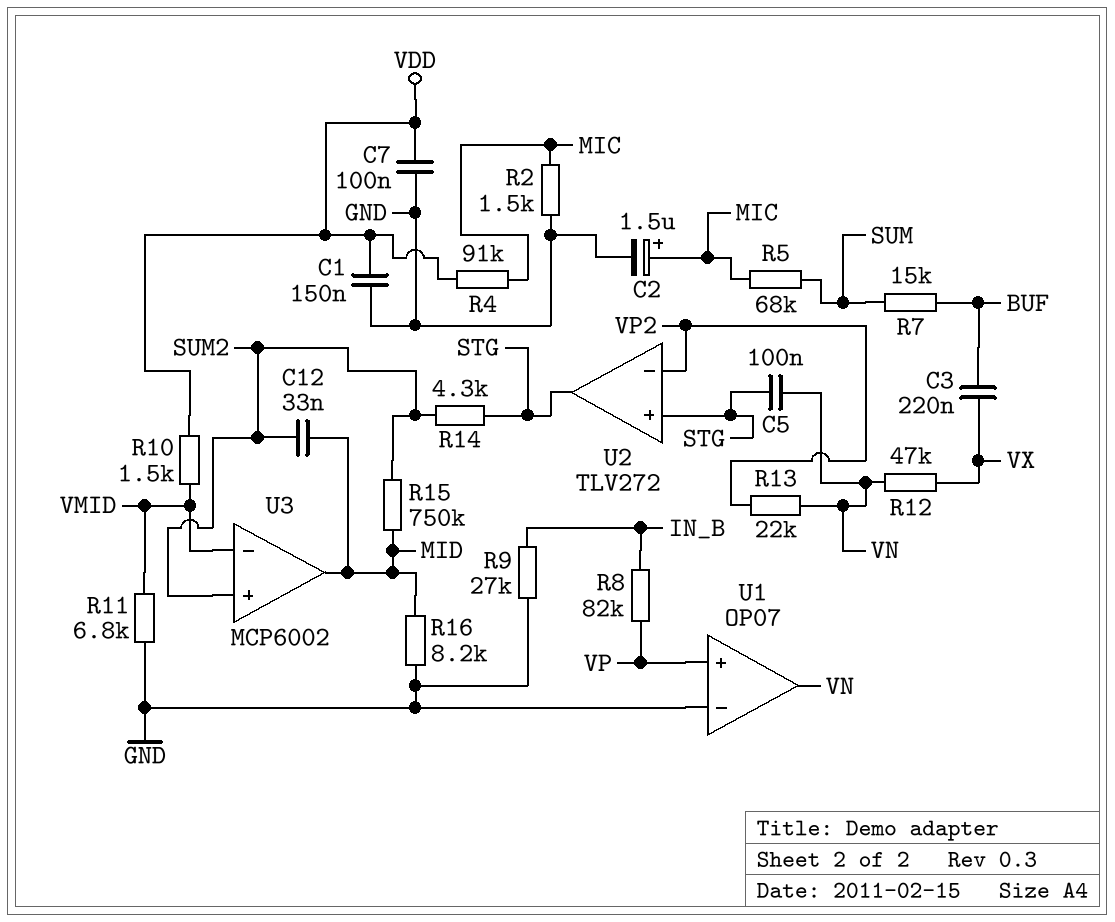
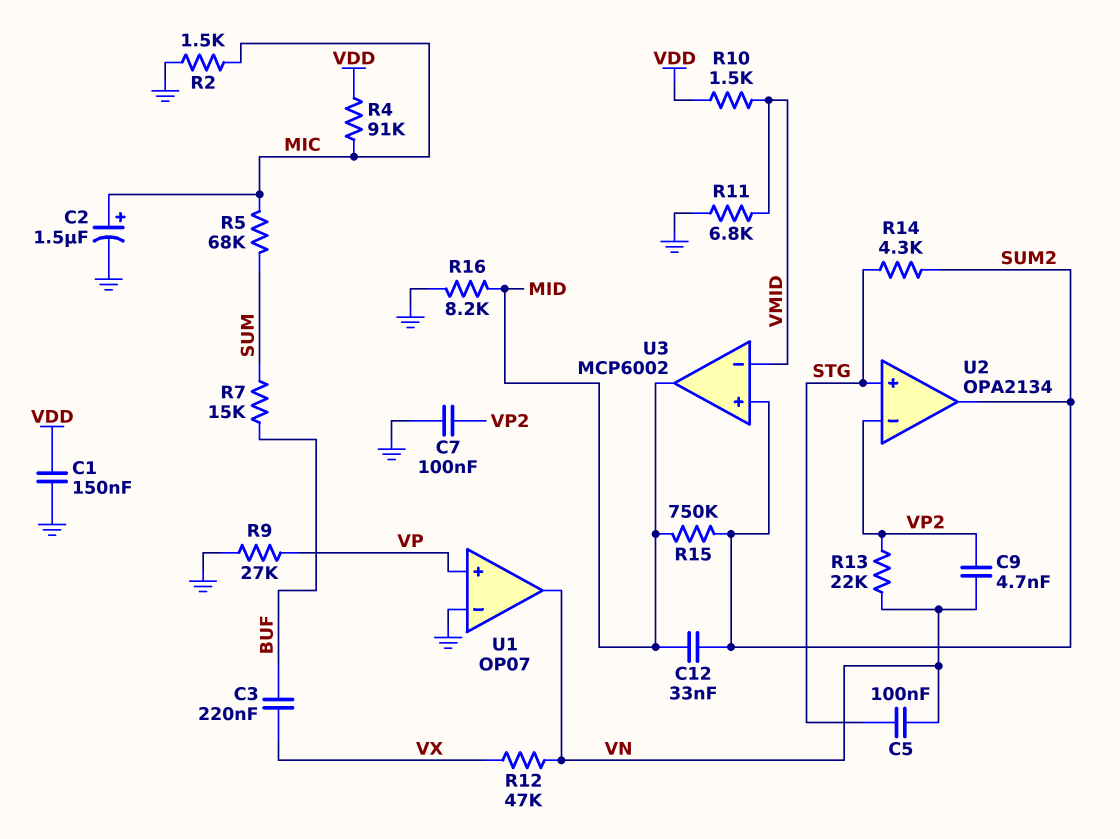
C7: 100nF (GND, VDD) -> 100nF (GND, VP2)
C9: none -> 4.7nF (VN, VP2)
R8: 82k (IN_B, VP) -> none
R9: 27k (GND, IN_B) -> 27k (GND, VP)
U2: TLV272 -> OPA2134
U2 pin out: STG -> SUM2

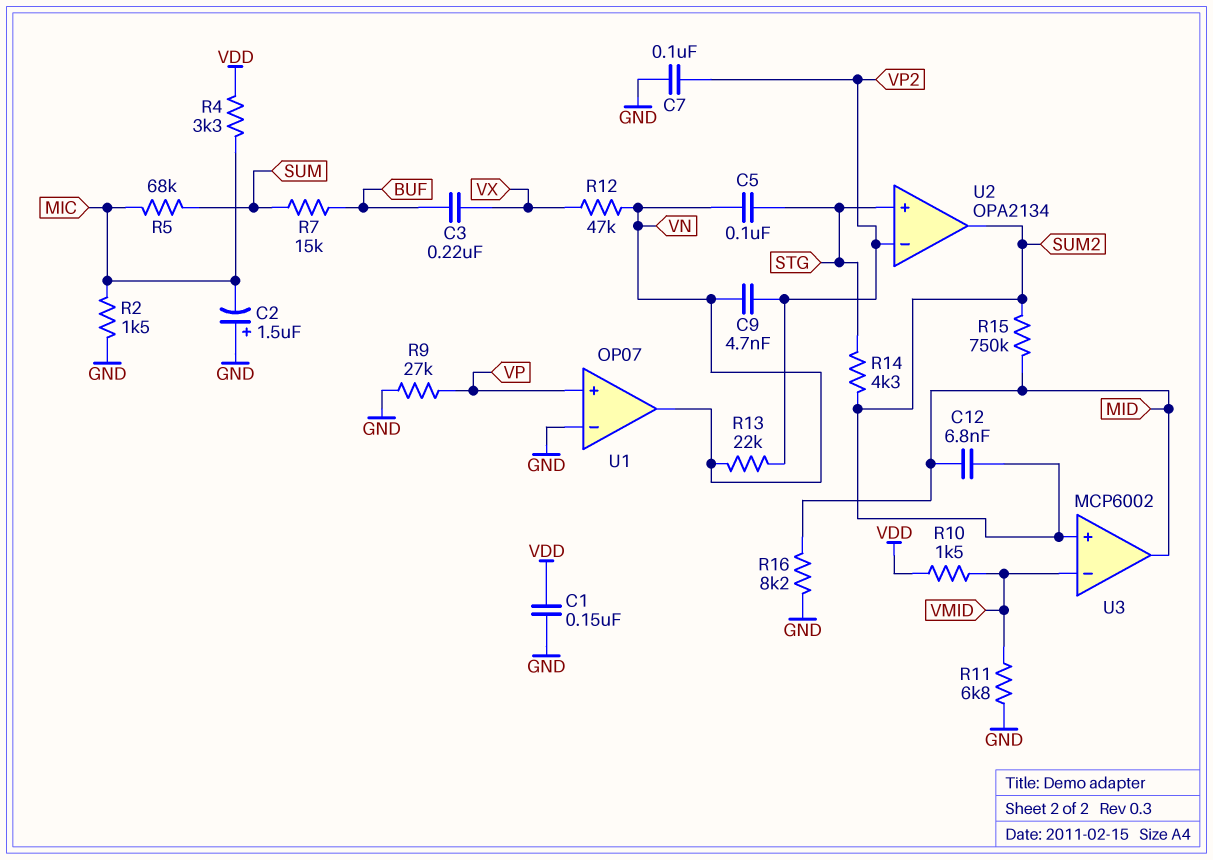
C2: 1.5uF (plus MIC, minus GND) -> 1.5uF (plus GND, minus MIC)
C12: 33nF (MID, SUM2) -> 6.8nF (MID, SUM2)
R4: 91k (MIC, VDD) -> 3.3k (MIC, VDD)

